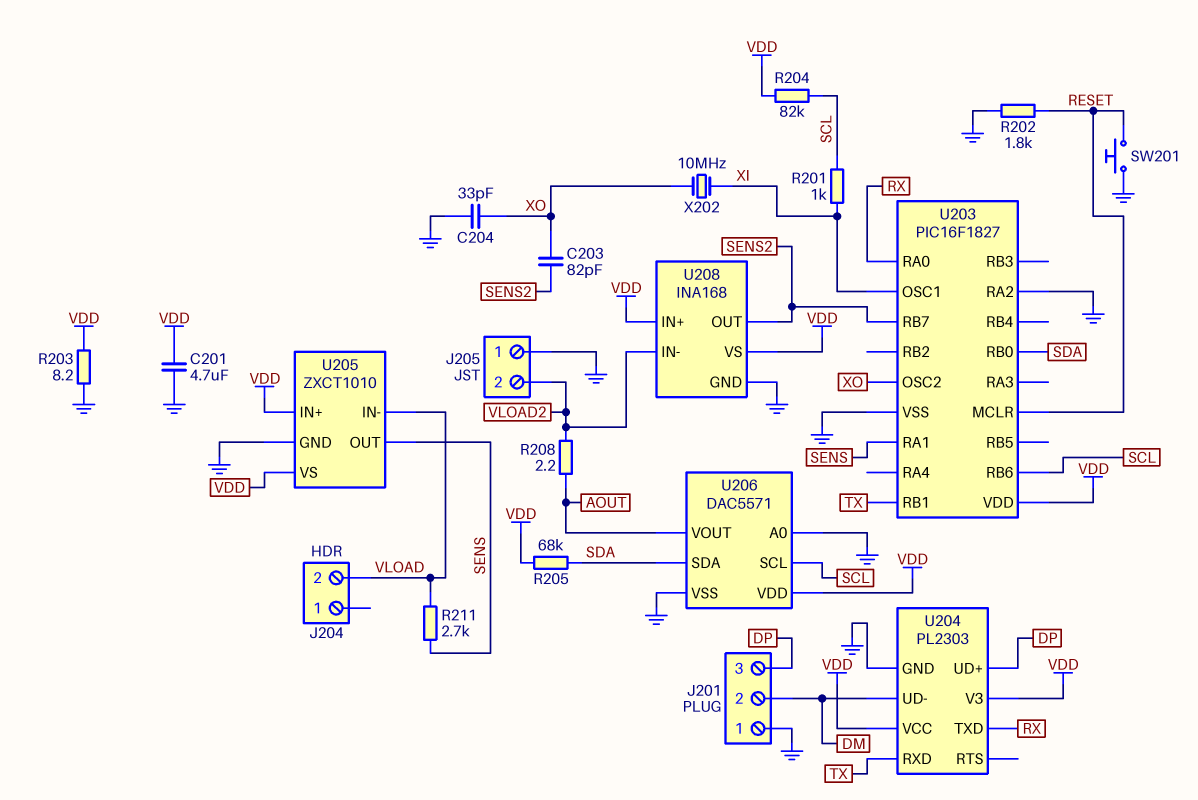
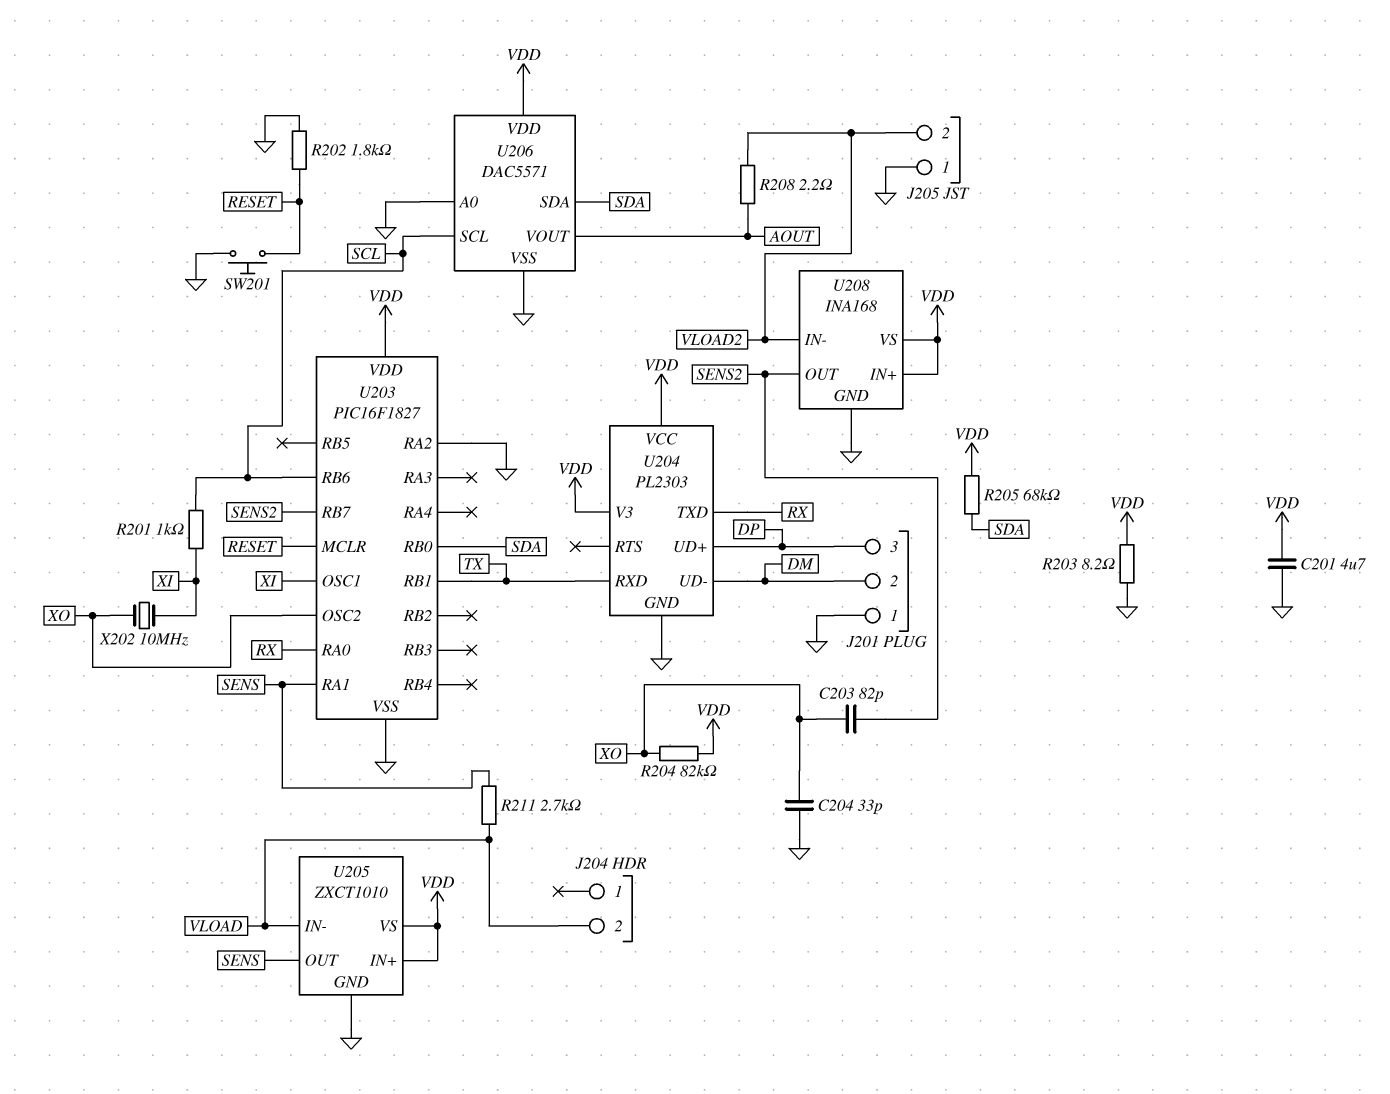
R204: 82k (SCL, VDD) -> 82k (VDD, XO)

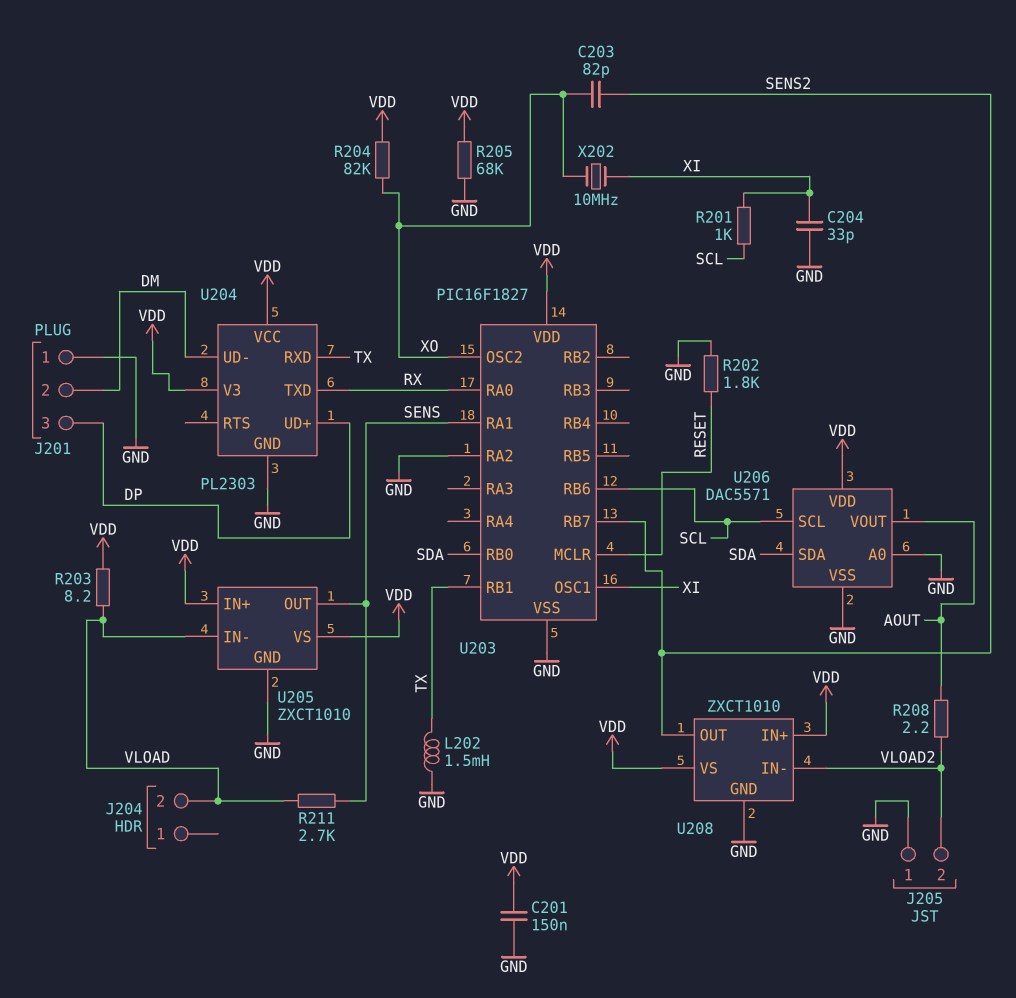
C201: 4.7uF (GND, VDD) -> 150nF (GND, VDD)
C204: 33pF (GND, XO) -> 33pF (GND, XI)
L202: none -> 1.5mH (GND, TX)
R203: 8.2 (GND, VDD) -> 8.2 (VDD, VLOAD)
R205: 68k (SDA, VDD) -> 68k (GND, VDD)
SW201: button (GND, RESET) -> none
U208: INA168 -> ZXCT1010

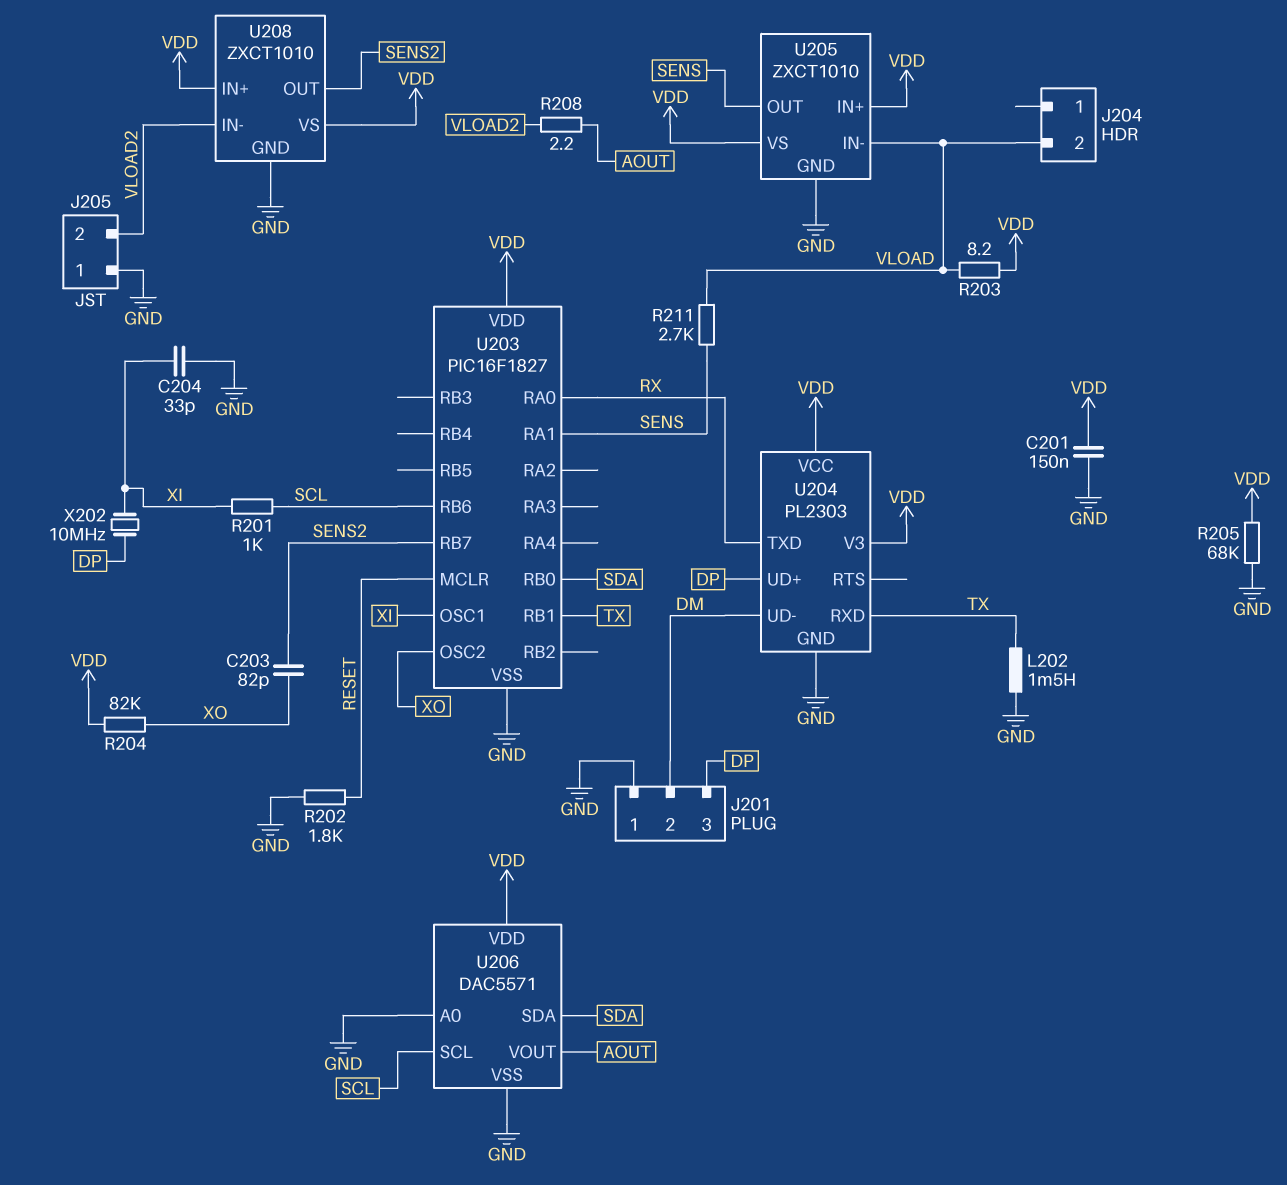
U203 pin RA2: GND -> none
X202: 10MHz (XI, XO) -> 10MHz (DP, XI)

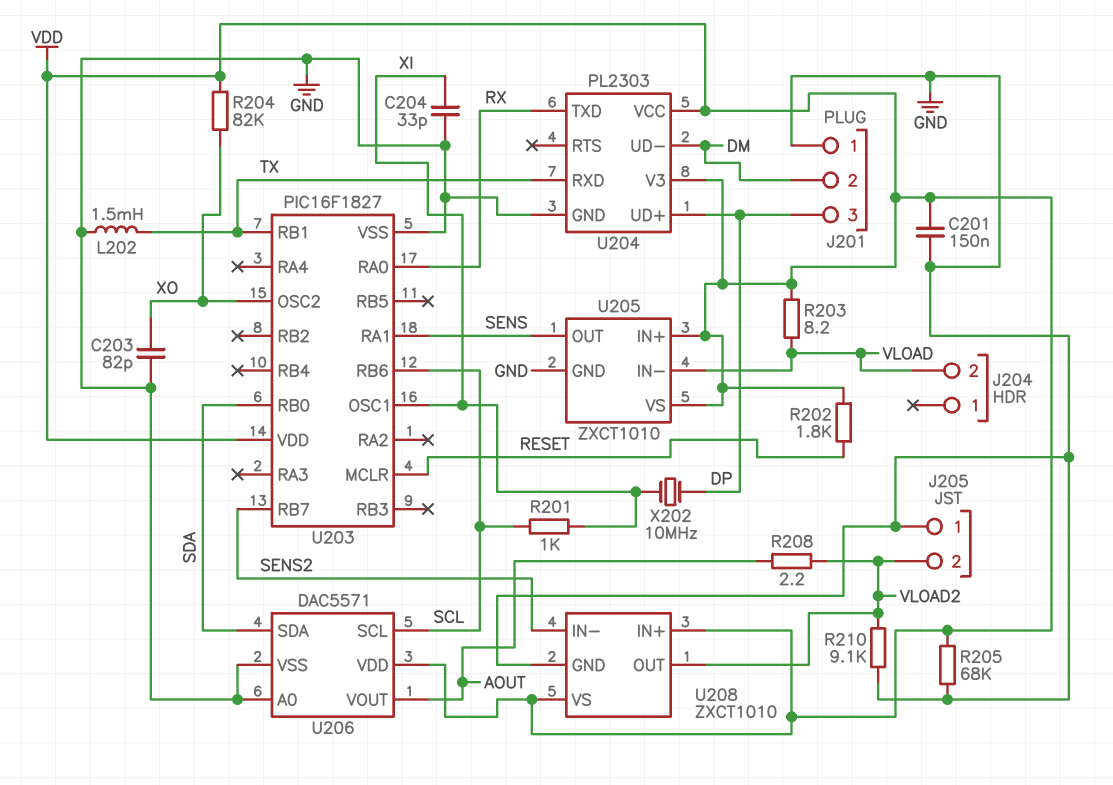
C203: 82pF (SENS2, XO) -> 82pF (GND, XO)
R202: 1.8k (GND, RESET) -> 1.8k (RESET, VDD)
R210: none -> 9.1k (GND, VLOAD2)
R211: 2.7k (SENS, VLOAD) -> none
U208 pin IN-: VLOAD2 -> SENS2
U208 pin OUT: SENS2 -> VLOAD2

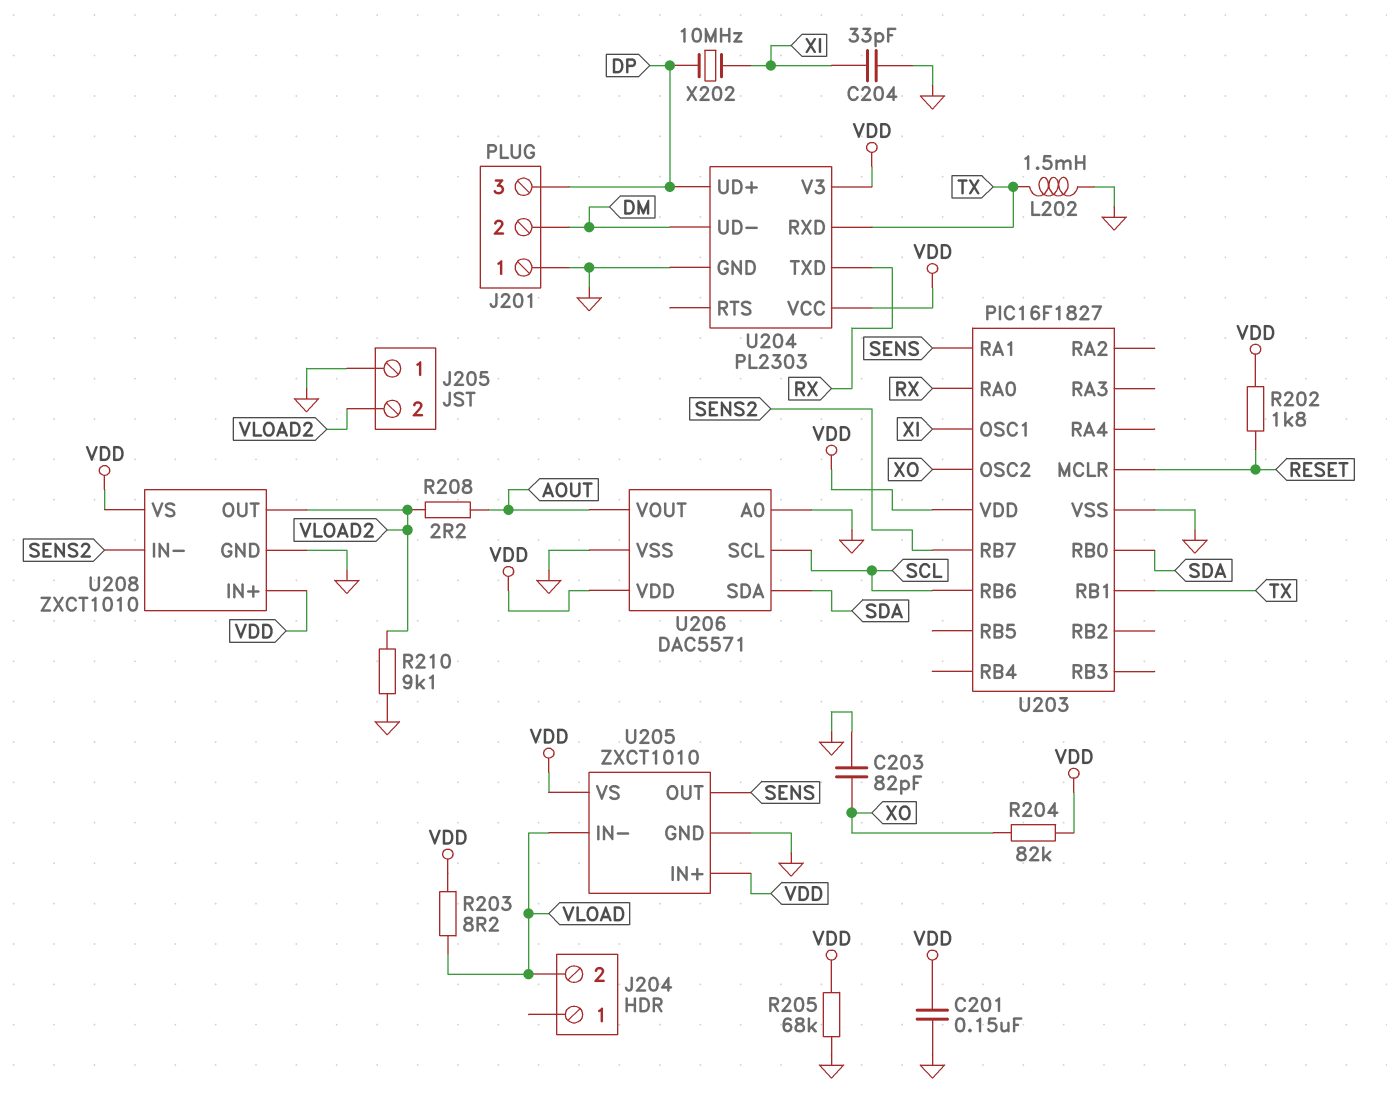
R201: 1k (SCL, XI) -> none

